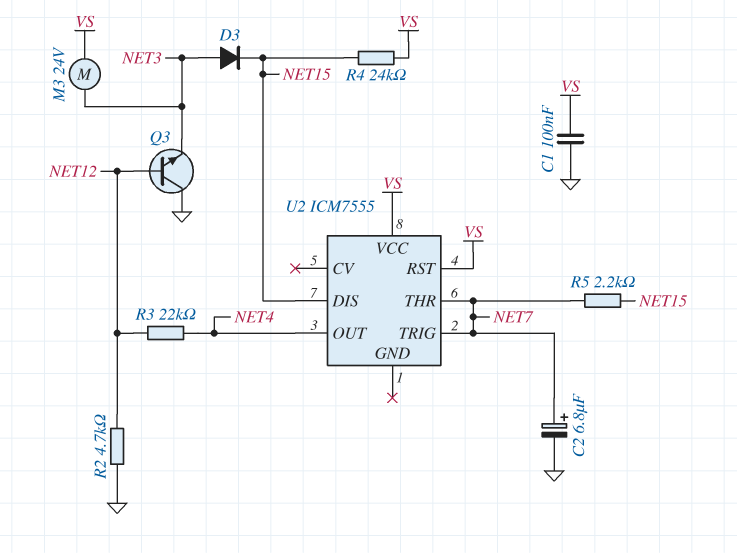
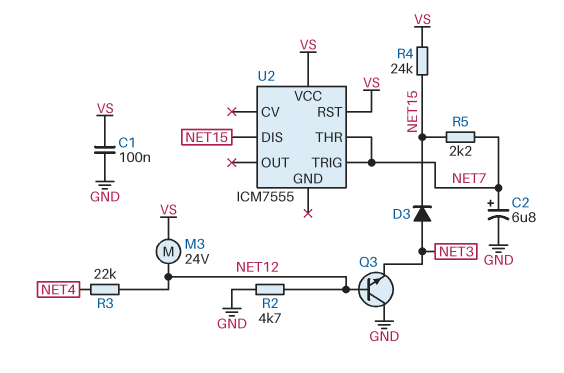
M3: motor 24V (NET3, VS) -> motor 24V (NET12, VS)
U2 pin OUT: NET4 -> none

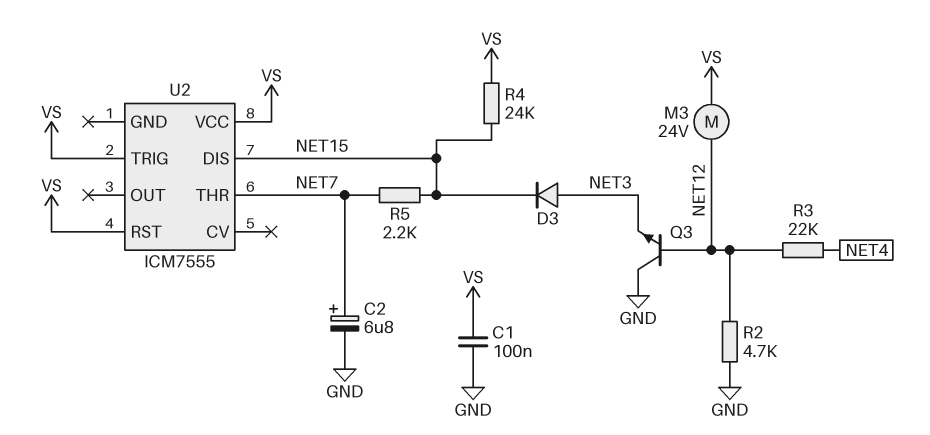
U2 pin TRIG: NET7 -> VS

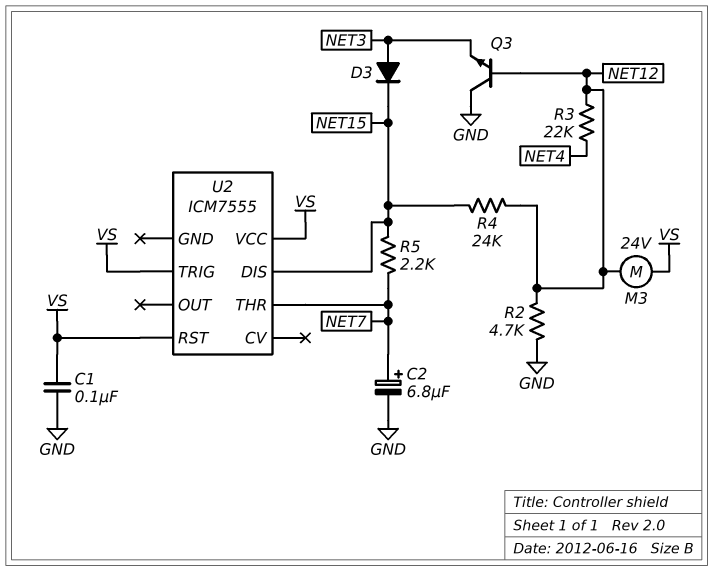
R4: 24k (NET15, VS) -> 24k (NET12, NET15)

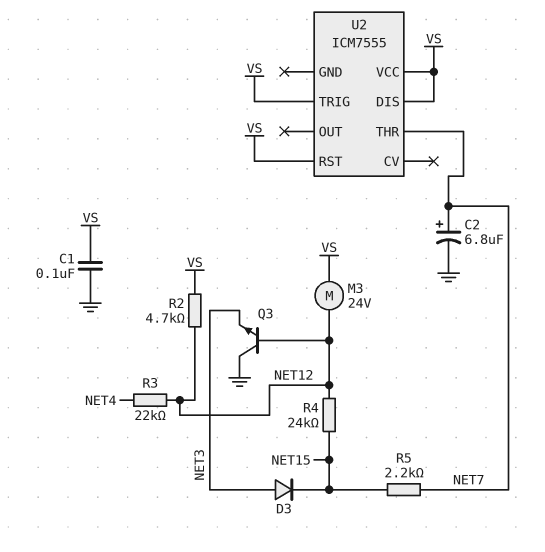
R2: 4.7k (GND, NET12) -> 4.7k (NET12, VS)
U2 pin DIS: NET15 -> VS

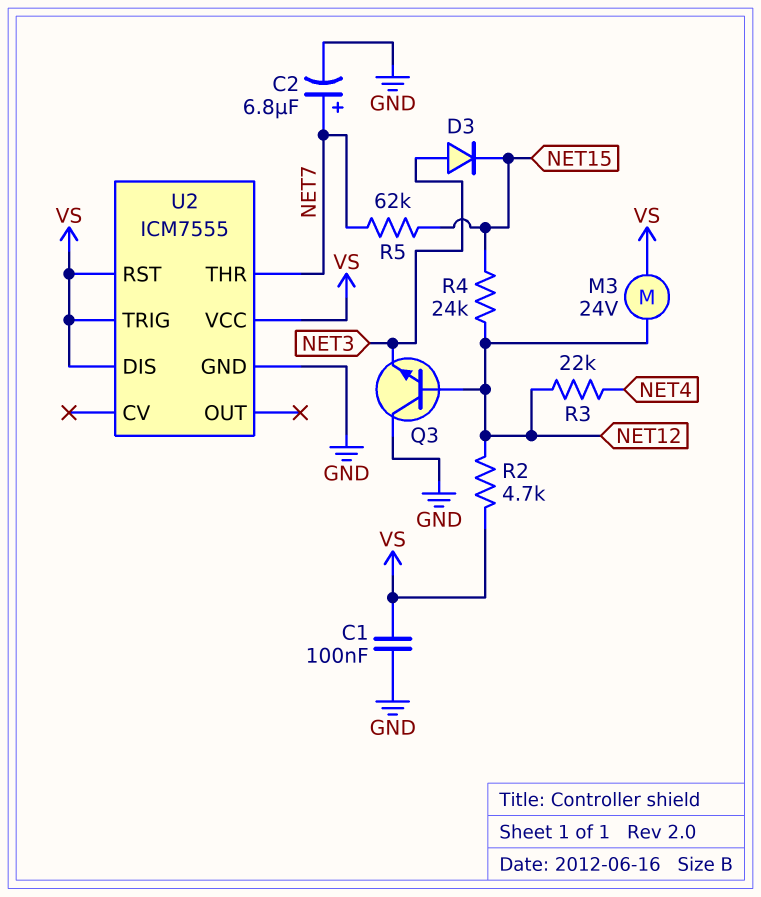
R5: 2.2k (NET7, NET15) -> 62k (NET7, NET15)
U2 pin GND: none -> GND

